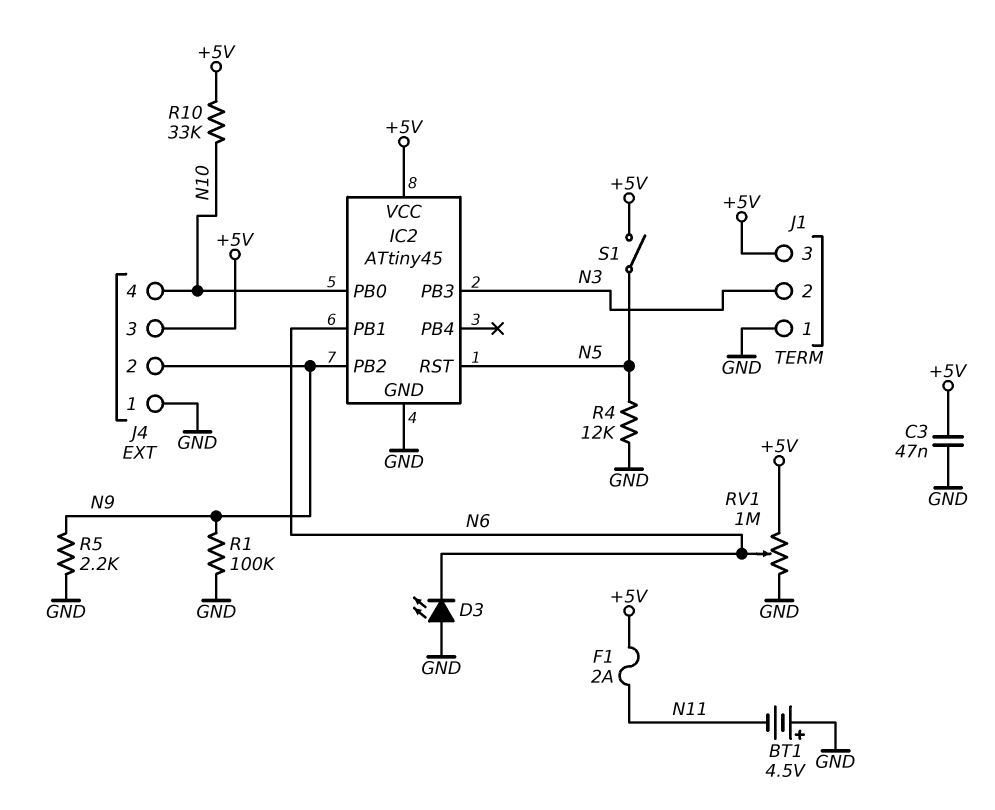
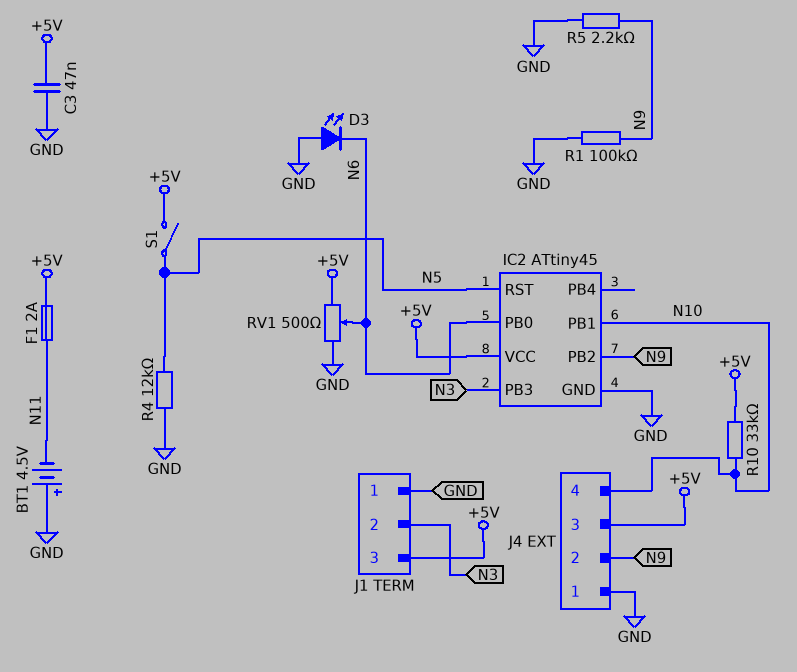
IC2 pin PB0: N10 -> N6
IC2 pin PB1: N6 -> N10
RV1: 1M (+5V, GND, wiper N6) -> 500 (+5V, GND, wiper N6)

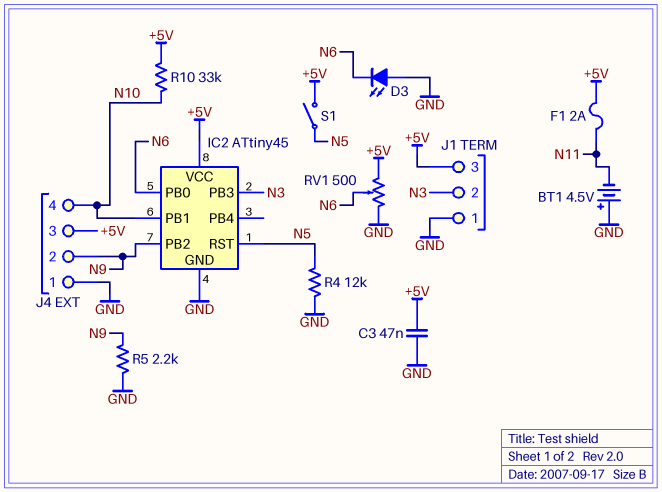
R1: 100k (GND, N9) -> none

